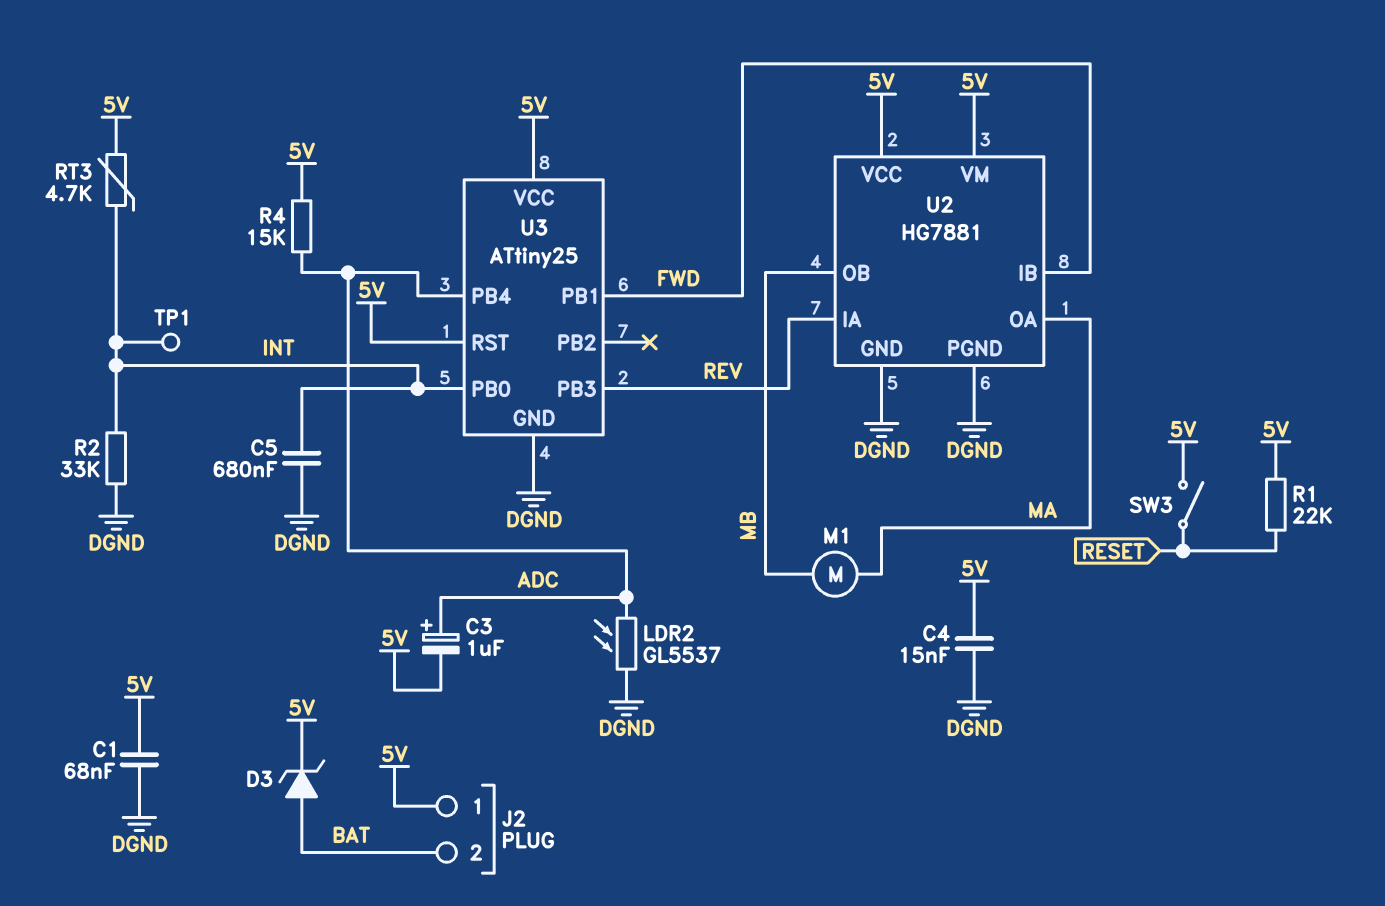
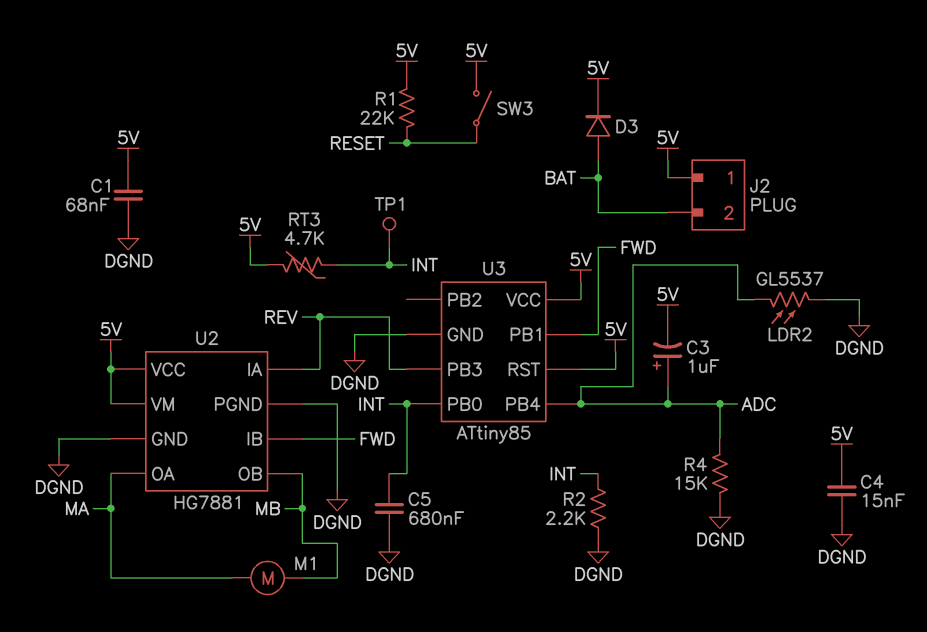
D3: zener (A BAT, K 5V) -> diode (A BAT, K 5V)
R2: 33k (DGND, INT) -> 2.2k (DGND, INT)
R4: 15k (5V, ADC) -> 15k (ADC, DGND)
U3: ATtiny25 -> ATtiny85

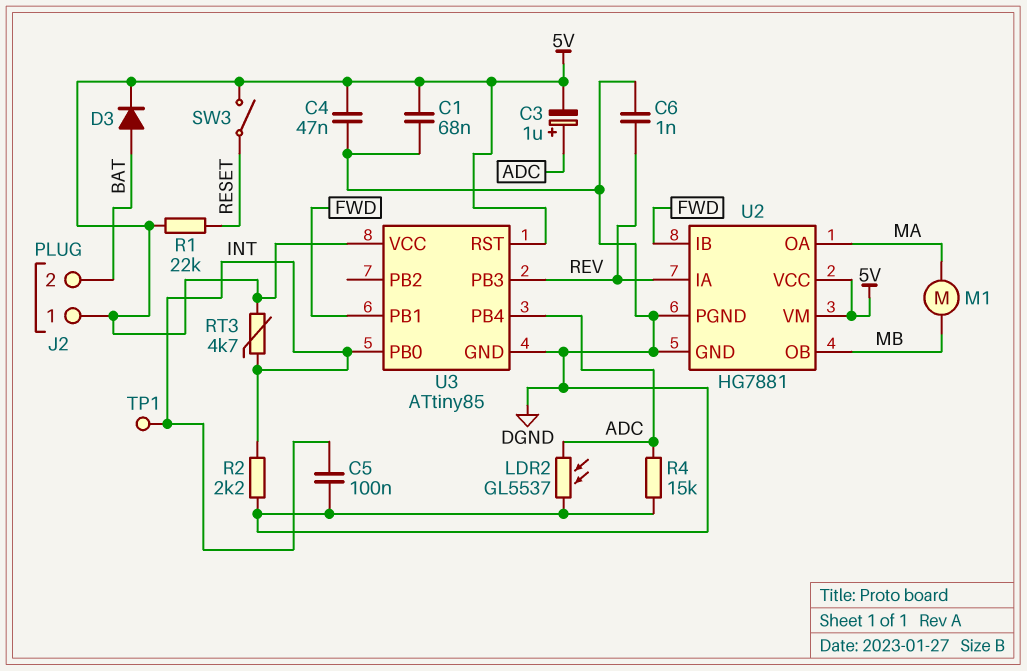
C4: 15nF (5V, DGND) -> 47nF (5V, DGND)
C5: 680nF (DGND, INT) -> 100nF (DGND, INT)
C6: none -> 1nF (DGND, REV)

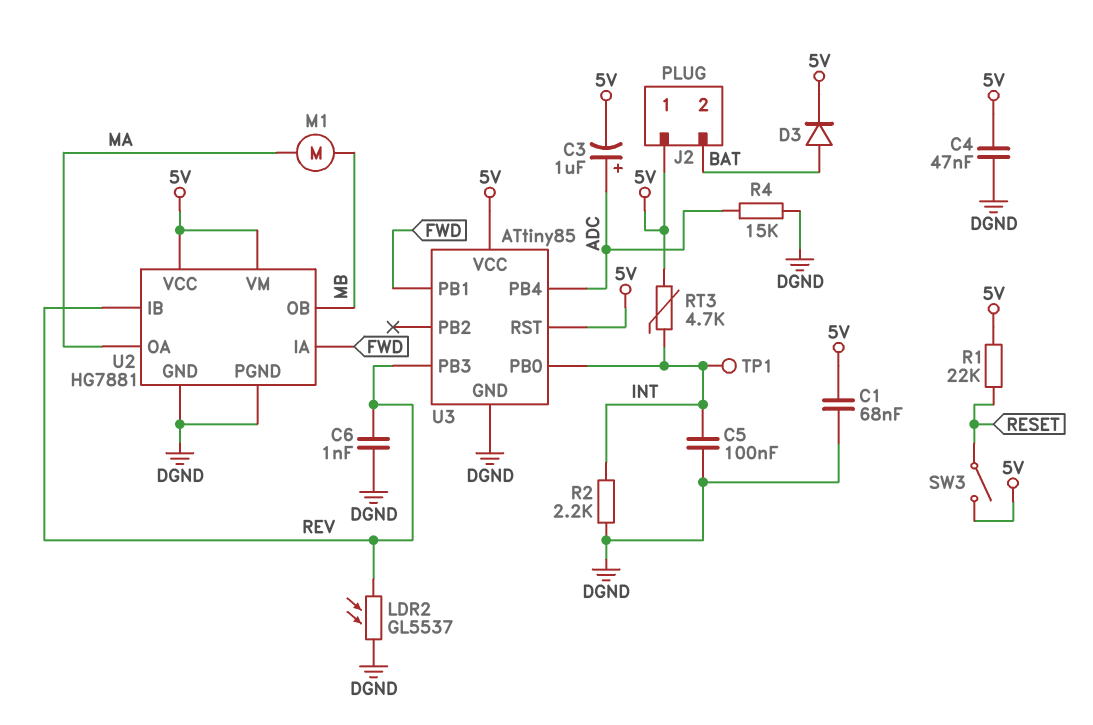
LDR2: GL5537 (ADC, DGND) -> GL5537 (DGND, REV)
U2 pin IA: REV -> FWD
U2 pin IB: FWD -> REV

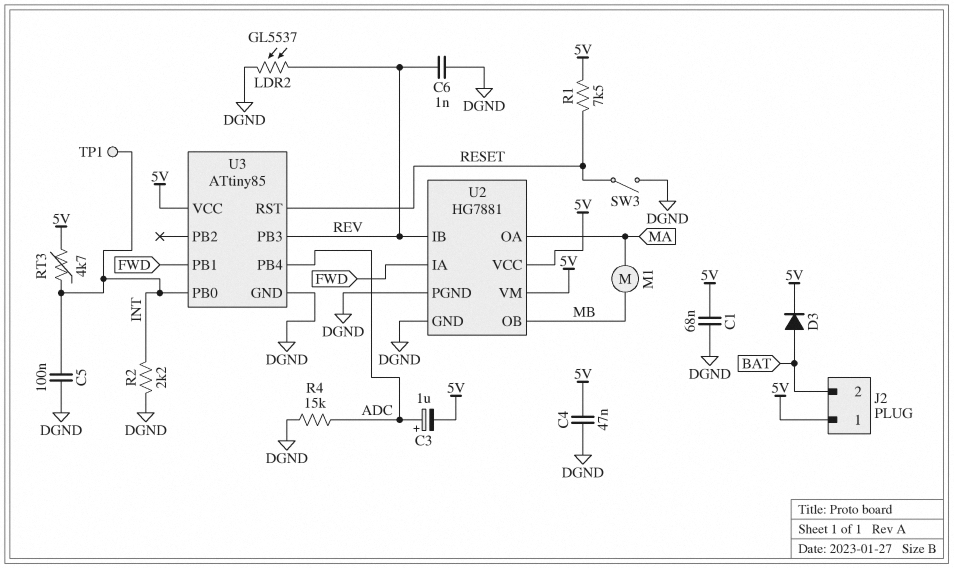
R1: 22k (5V, RESET) -> 7.5k (5V, RESET)
SW3: switch (5V, RESET) -> switch (DGND, RESET)
U3 pin RST: 5V -> RESET

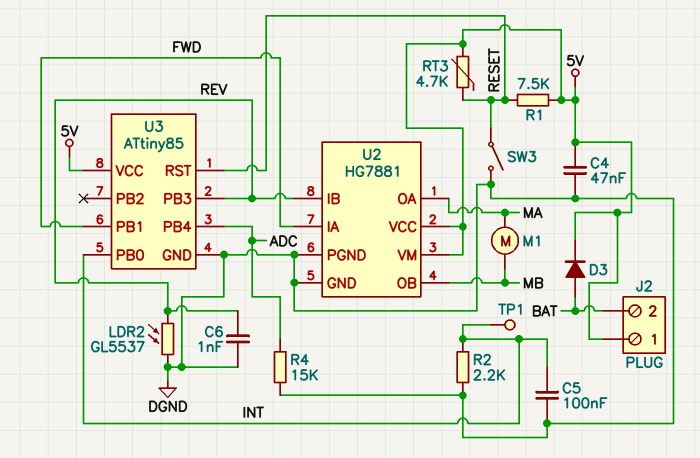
C1: 68nF (5V, DGND) -> none
C3: 1uF (plus ADC, minus 5V) -> none
RT3: 4.7k (5V, INT) -> 4.7k (5V, RESET)

